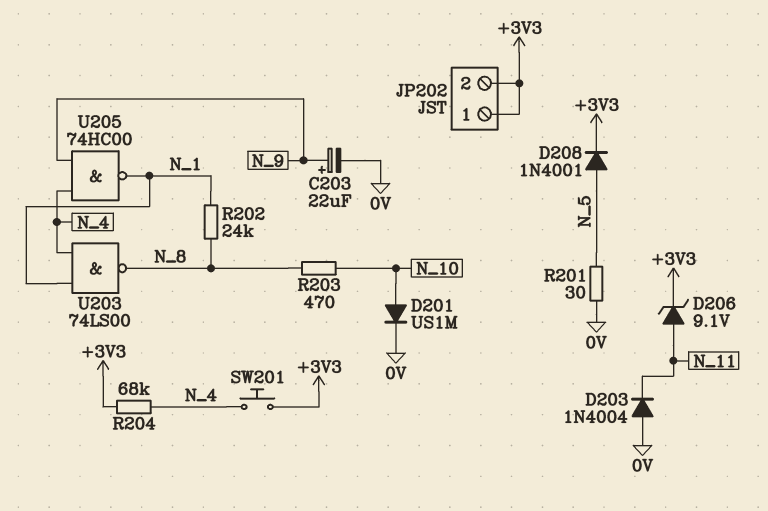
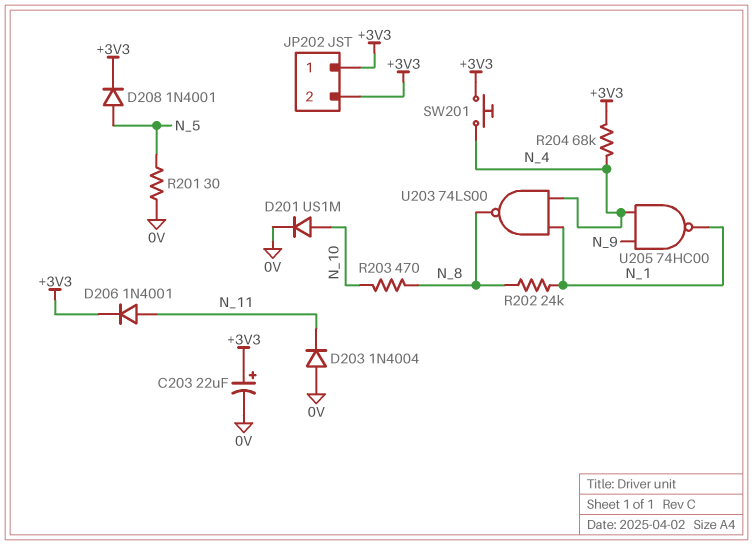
C203: 22uF (plus N_9, minus 0V) -> 22uF (plus +3V3, minus 0V)
D206: zener 9.1V (A N_11, K +3V3) -> diode 1N4001 (A N_11, K +3V3)

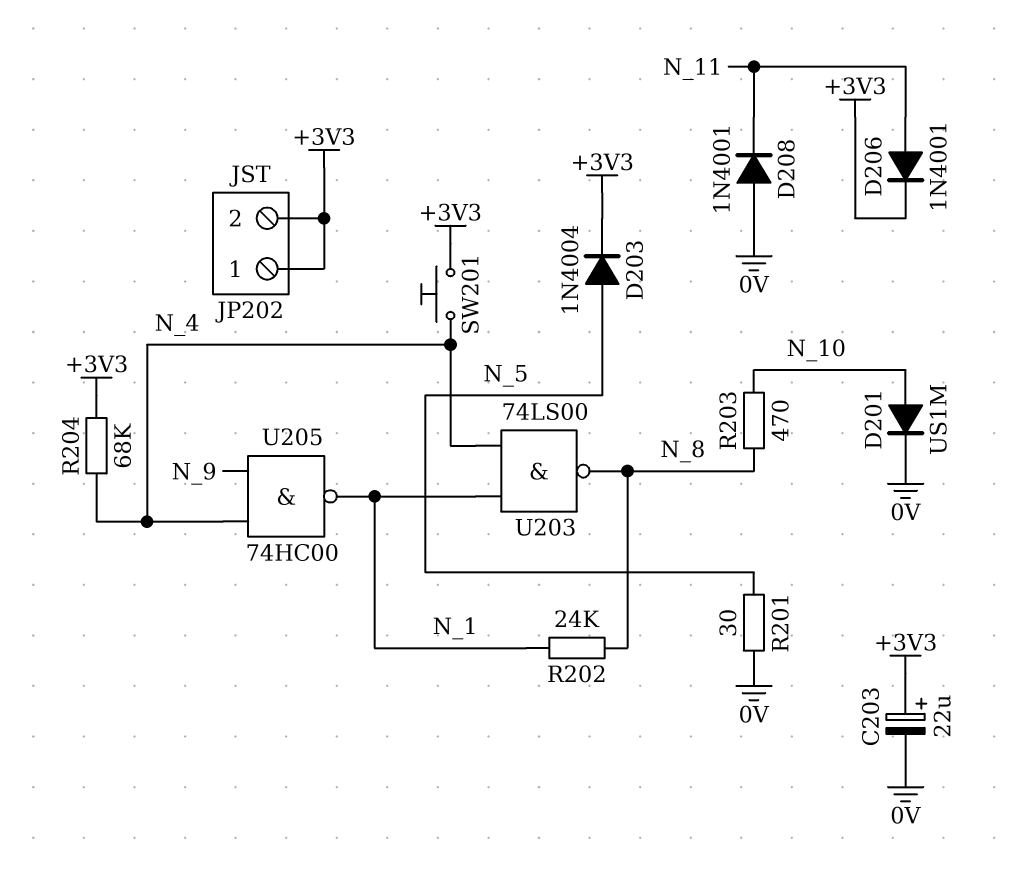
D203: diode 1N4004 (A 0V, K N_11) -> diode 1N4004 (A N_5, K +3V3)
D208: diode 1N4001 (A N_5, K +3V3) -> diode 1N4001 (A 0V, K N_11)

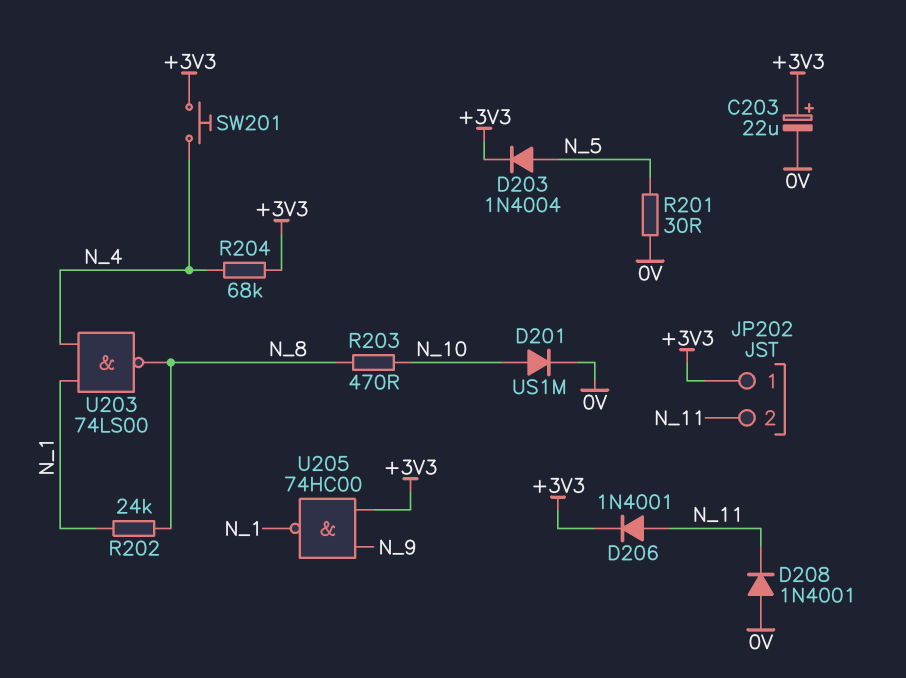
JP202 pin 2: +3V3 -> N_11
U205: NAND 74HC00 (in N_4, in N_9, out N_1) -> NAND 74HC00 (in +3V3, in N_9, out N_1)

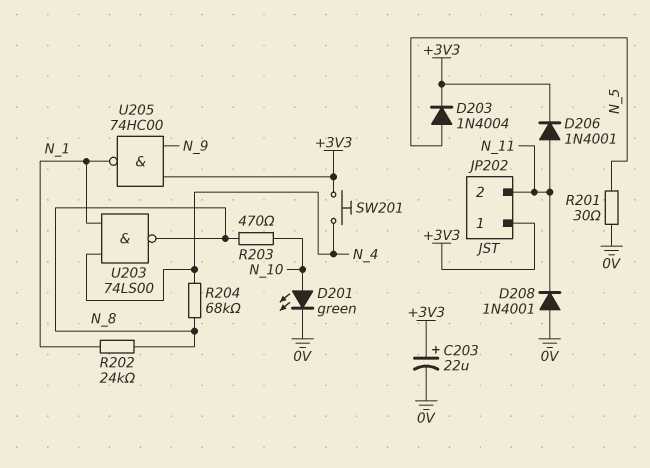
D201: diode US1M (A N_10, K 0V) -> LED green (A N_10, K 0V)
R204: 68k (+3V3, N_4) -> 68k (N_4, N_8)

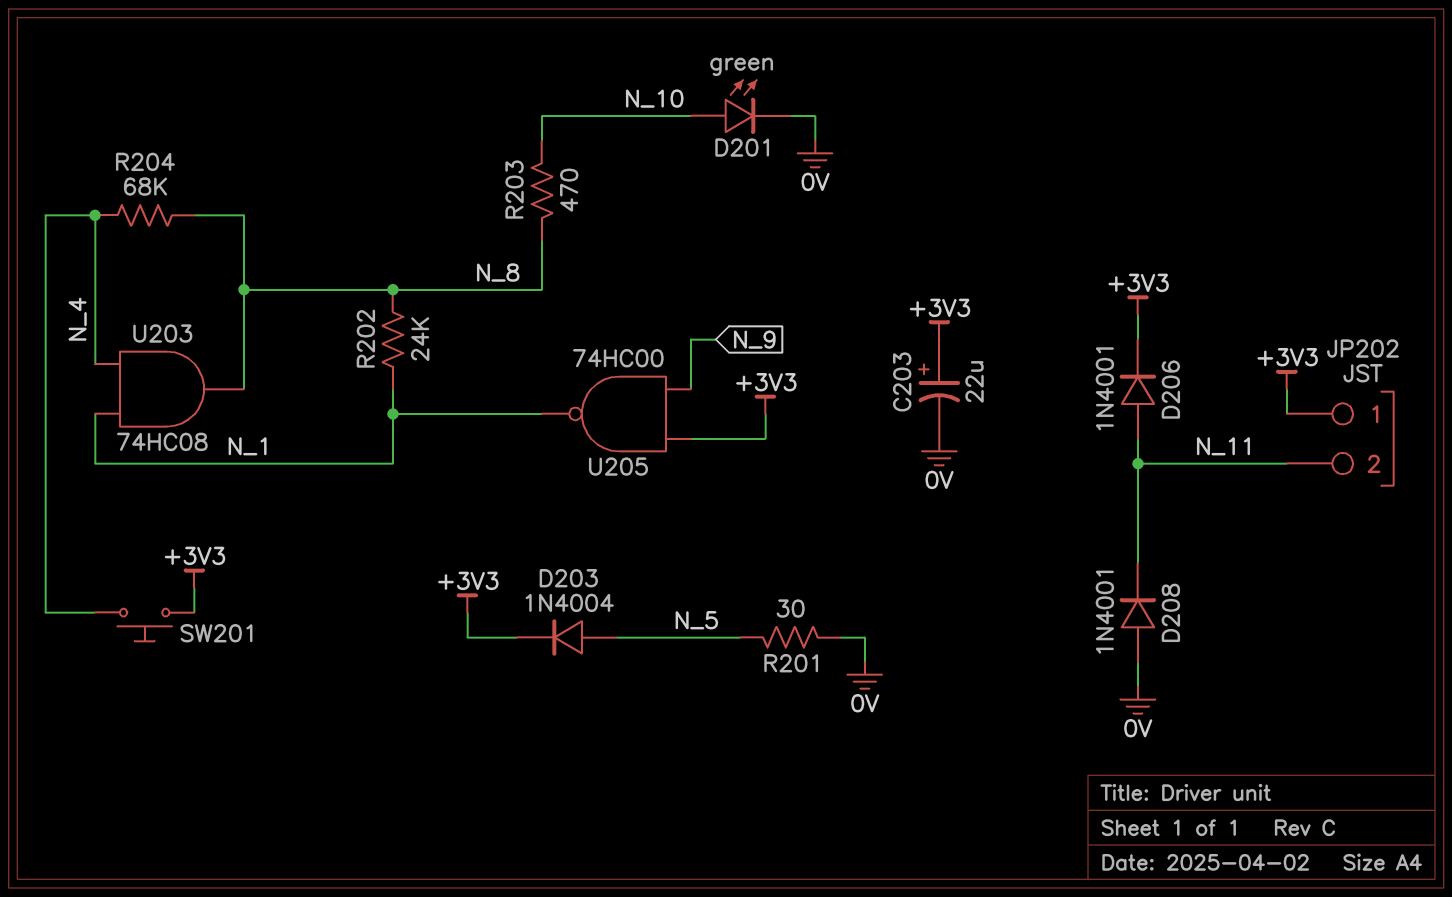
U203: NAND 74LS00 (in N_1, in N_4, out N_8) -> AND 74HC08 (in N_1, in N_4, out N_8)

